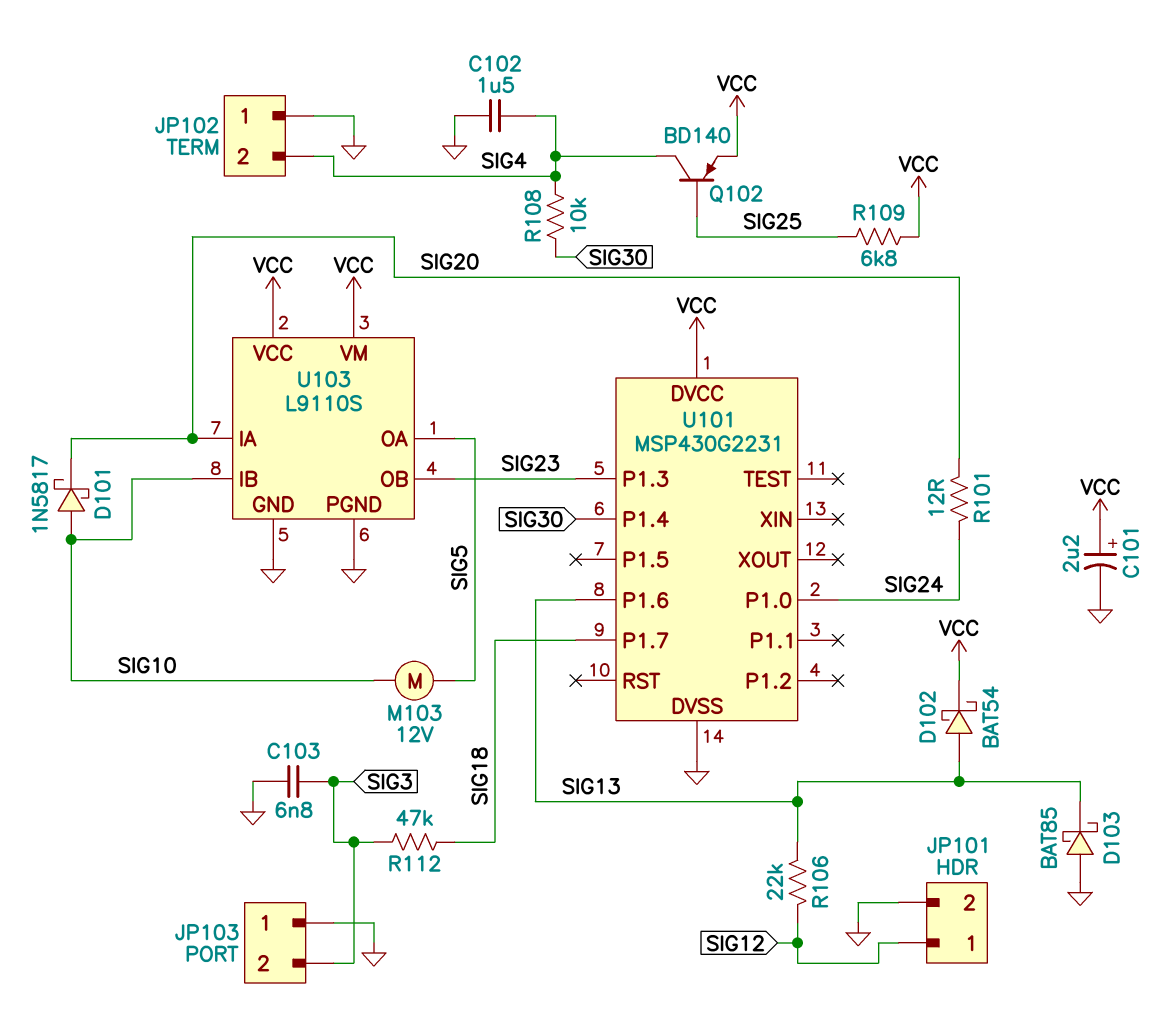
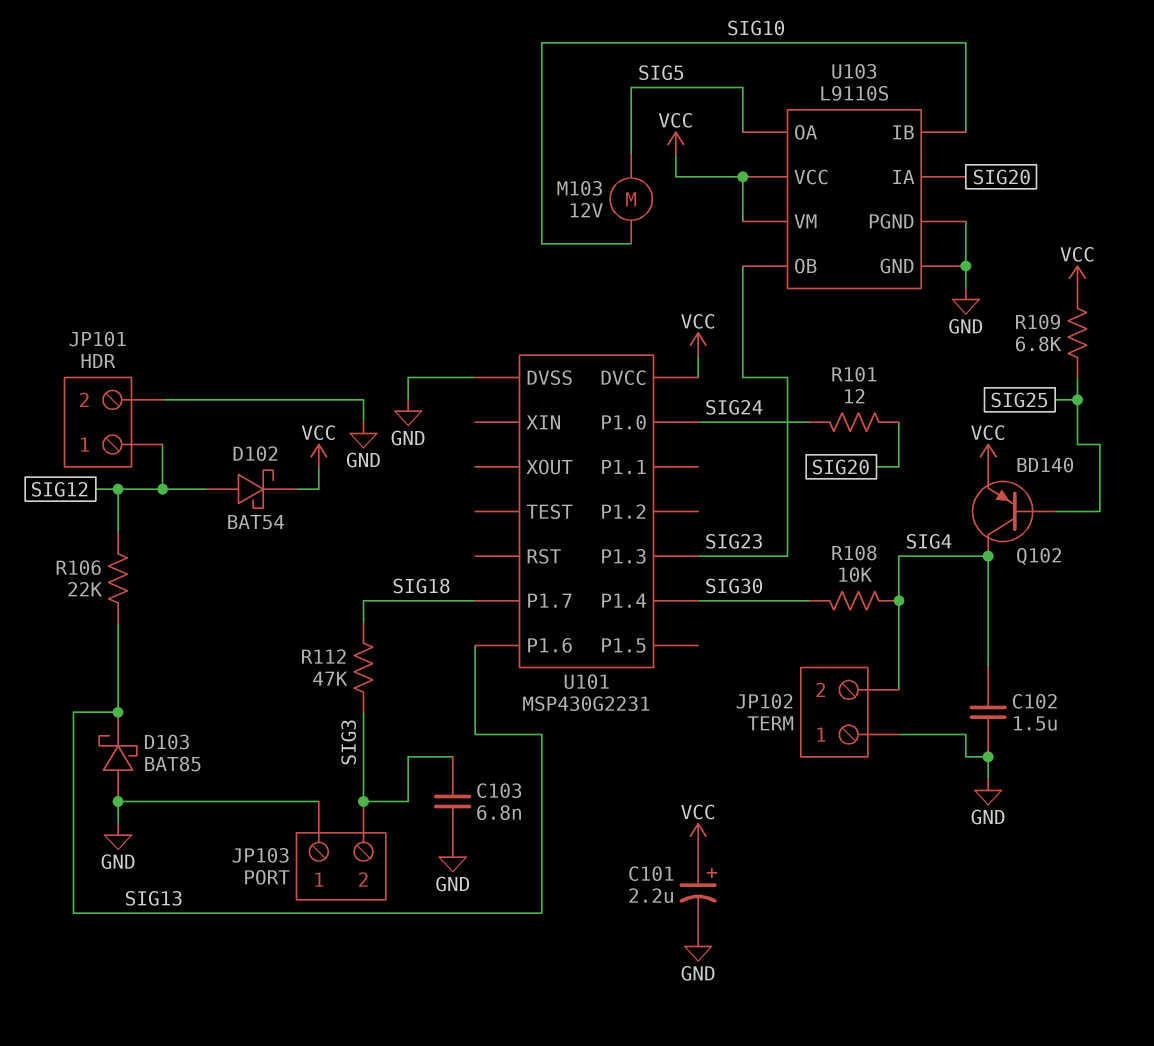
D101: schottky 1N5817 (A SIG10, K SIG20) -> none
D102: schottky BAT54 (A SIG13, K VCC) -> schottky BAT54 (A SIG12, K VCC)

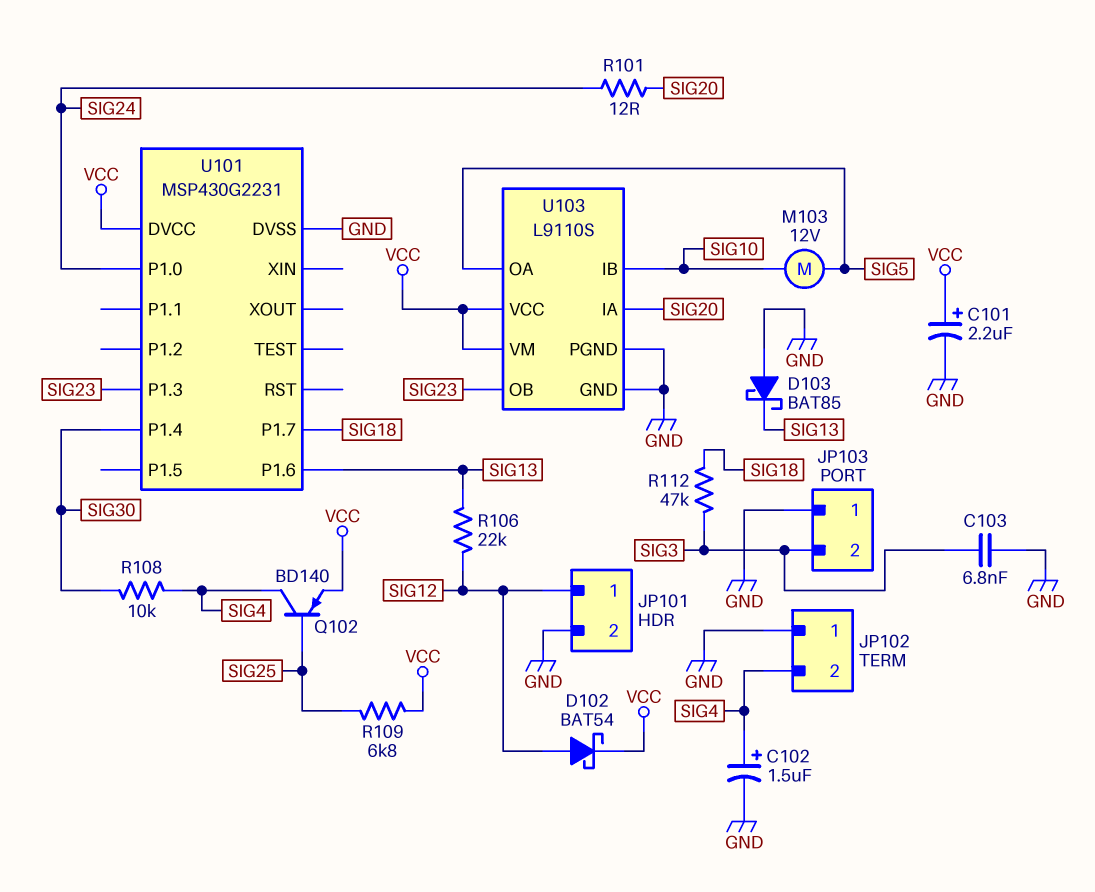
C102: 1.5uF (GND, SIG4) -> 1.5uF (plus SIG4, minus GND)

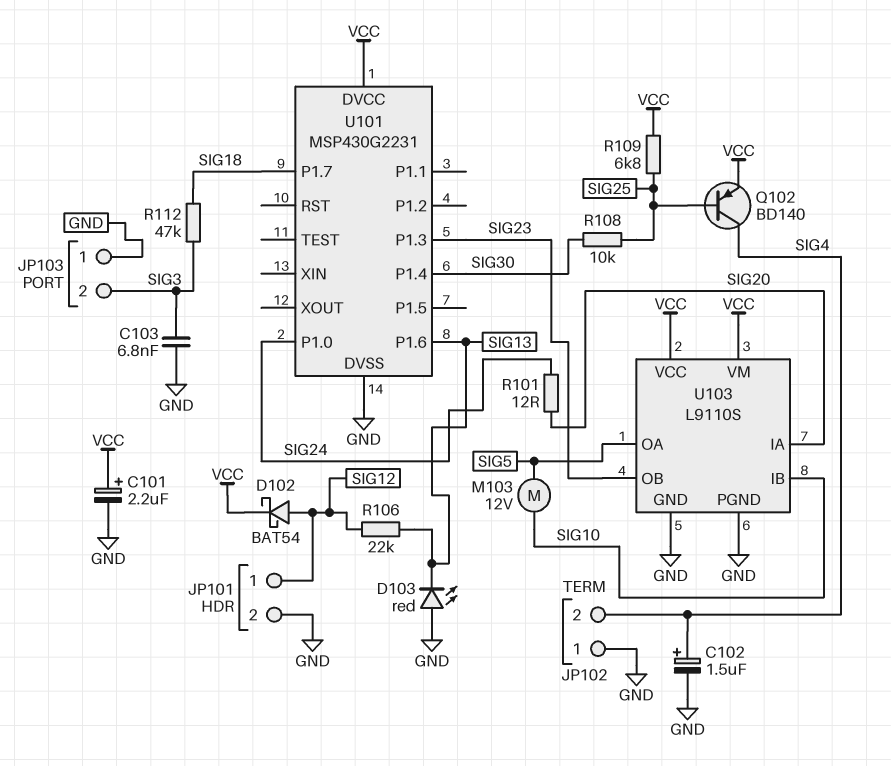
D103: schottky BAT85 (A GND, K SIG13) -> LED red (A GND, K SIG13)
R108: 10k (SIG4, SIG30) -> 10k (SIG25, SIG30)

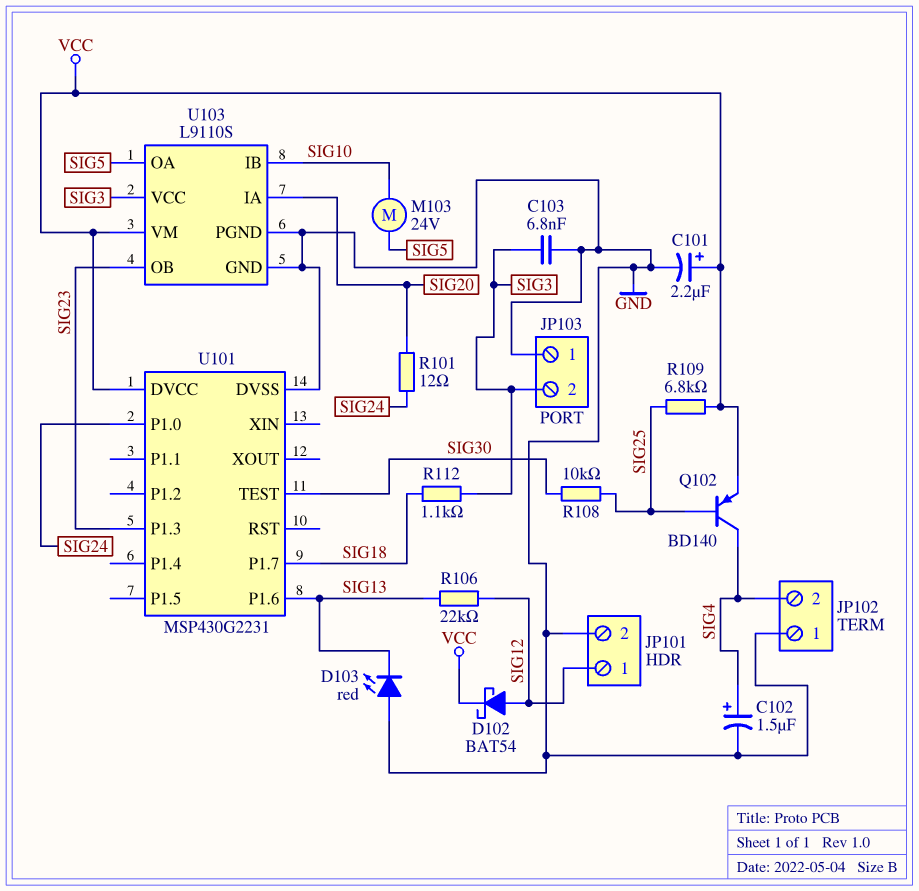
M103: motor 12V (SIG5, SIG10) -> motor 24V (SIG5, SIG10)
R112: 47k (SIG3, SIG18) -> 1.1k (SIG3, SIG18)
U101 pin P1.4: SIG30 -> none
U101 pin TEST: none -> SIG30
U103 pin VCC: VCC -> SIG3

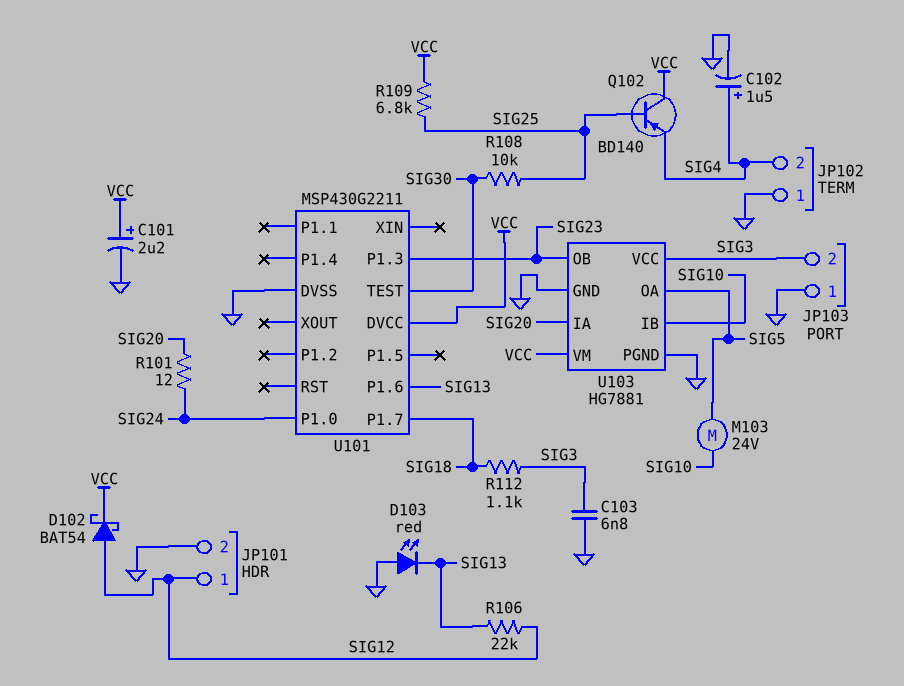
Q102: PNP BD140 (B SIG25, C SIG4, E VCC) -> PNP BD140 (B SIG25, C VCC, E SIG4)
U101: MSP430G2231 -> MSP430G2211
U103: L9110S -> HG7881

